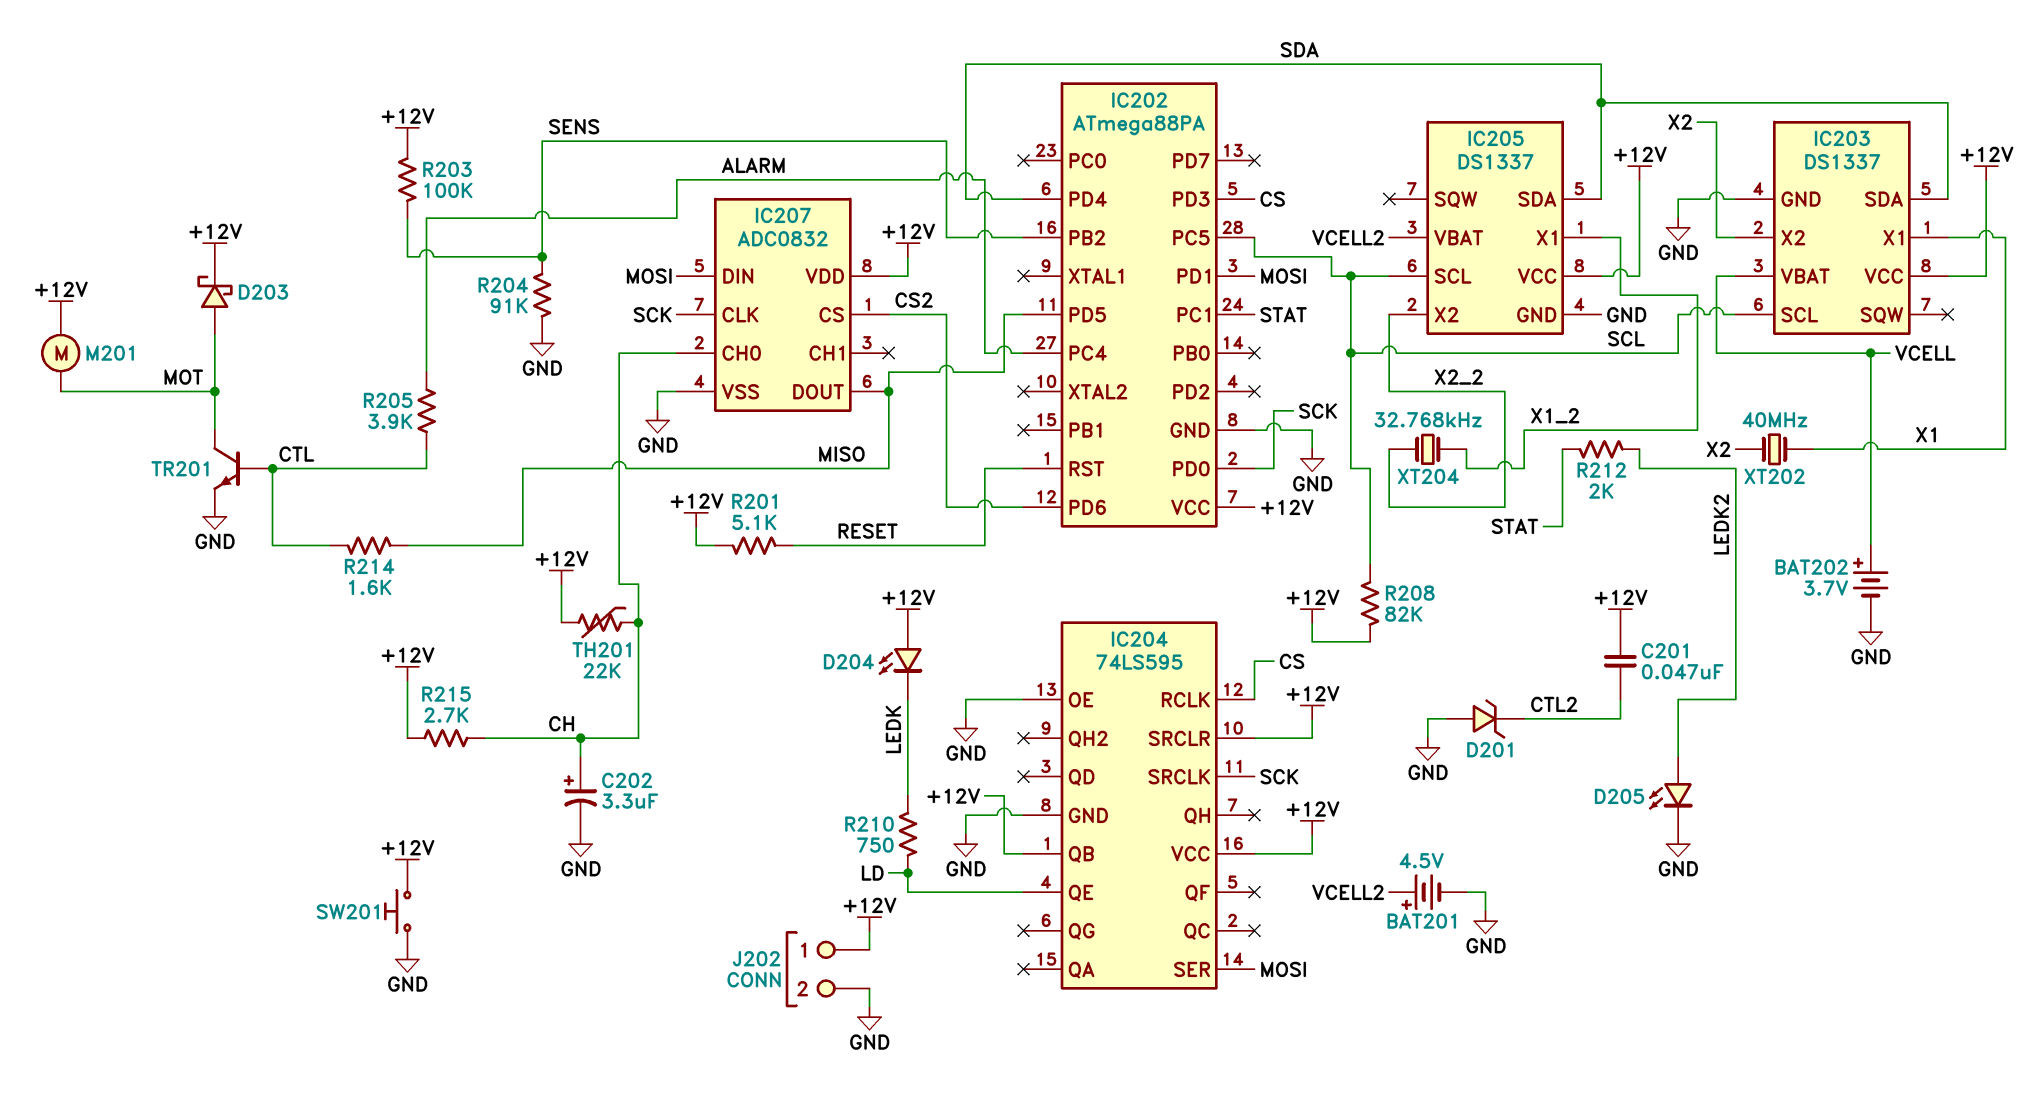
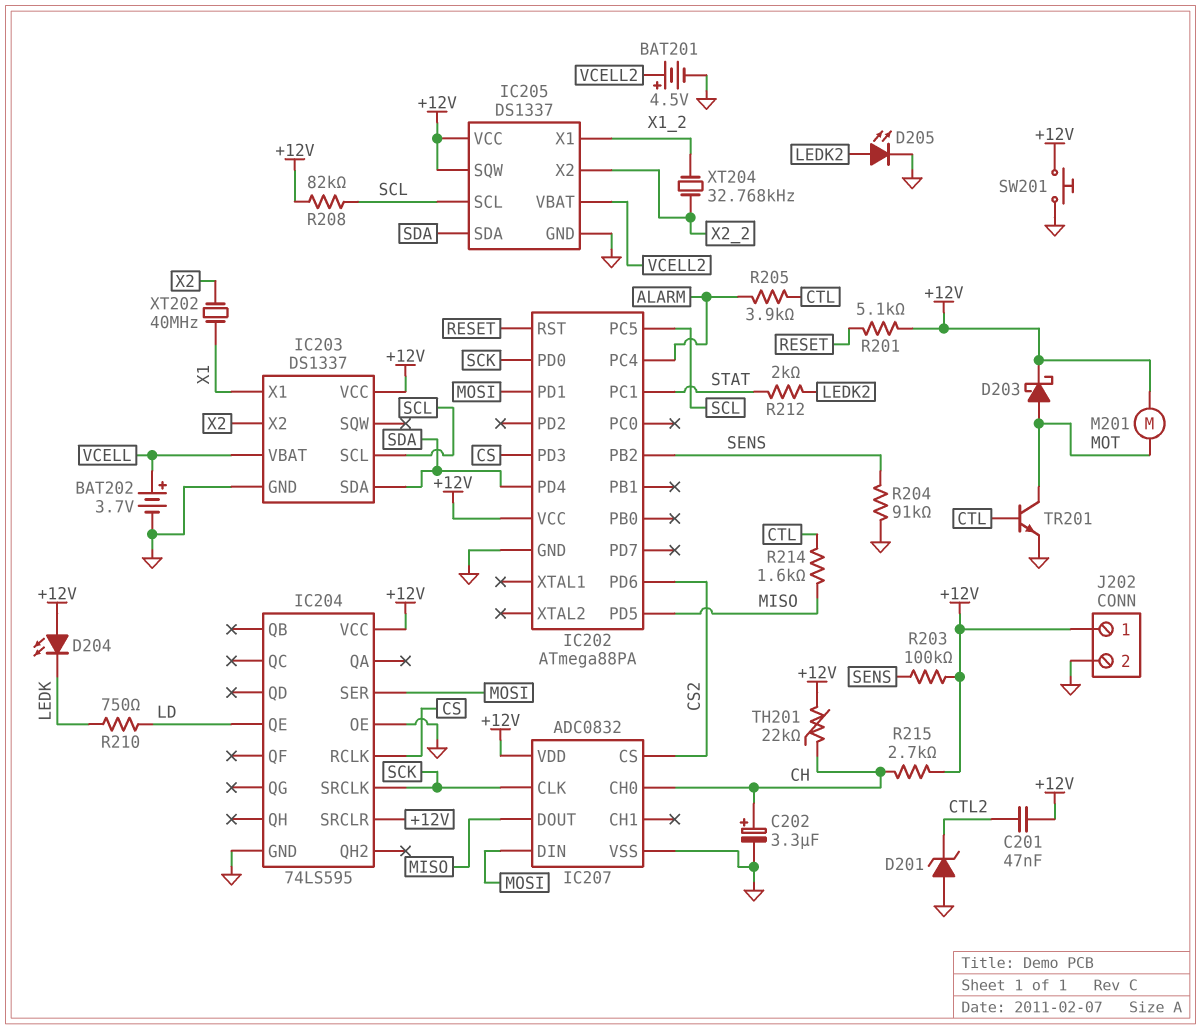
IC204 pin QB: +12V -> none
IC205 pin SQW: none -> +12V

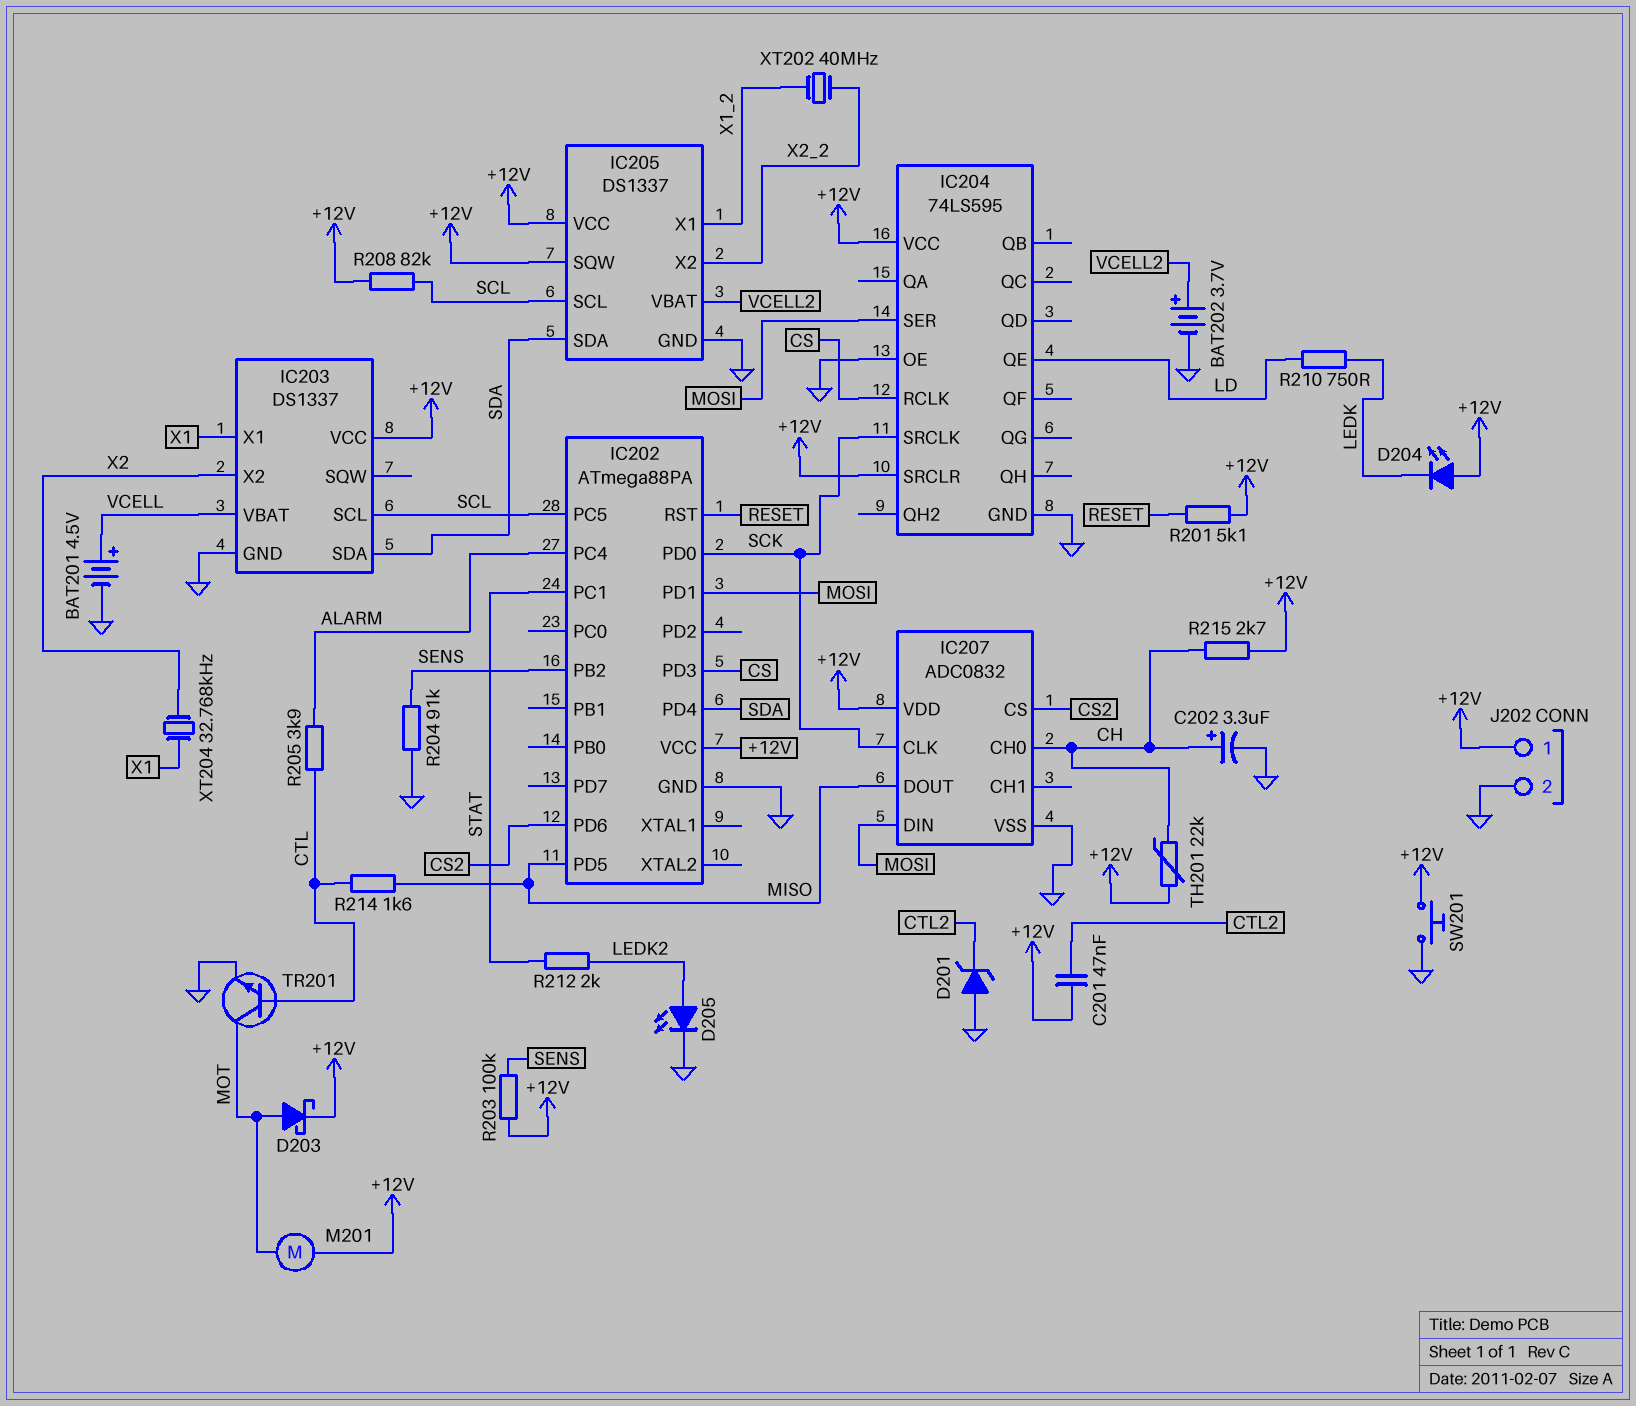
BAT201: 4.5V (plus VCELL2, minus GND) -> 4.5V (plus VCELL, minus GND)
BAT202: 3.7V (plus VCELL, minus GND) -> 3.7V (plus VCELL2, minus GND)
XT202: 40MHz (X1, X2) -> 40MHz (X1_2, X2_2)
XT204: 32.768kHz (X1_2, X2_2) -> 32.768kHz (X1, X2)

